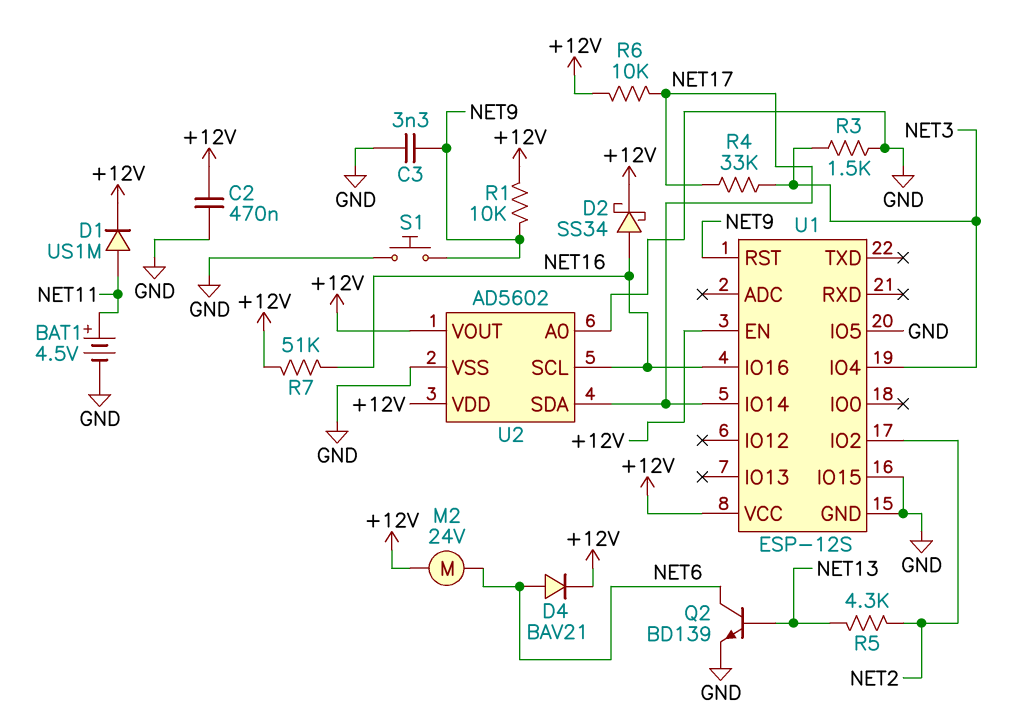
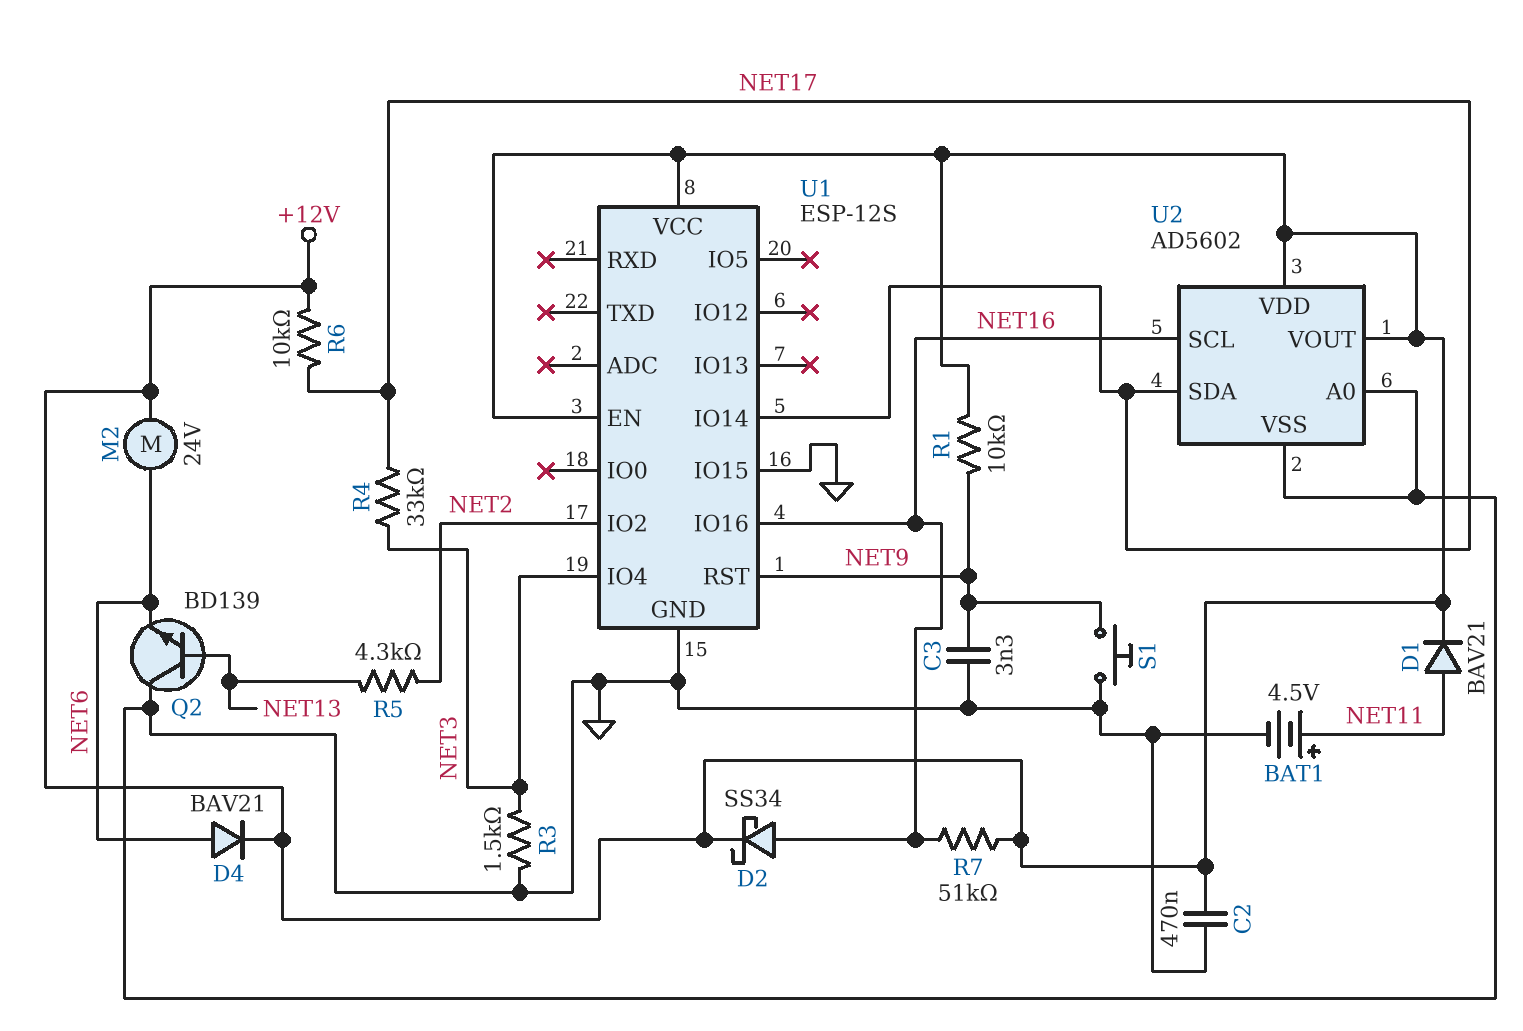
D1: diode US1M (A NET11, K +12V) -> diode BAV21 (A NET11, K +12V)
Q2: NPN BD139 (B NET13, C NET6, E GND) -> NPN BD139 (B NET13, C GND, E NET6)
U1 pin IO5: GND -> none

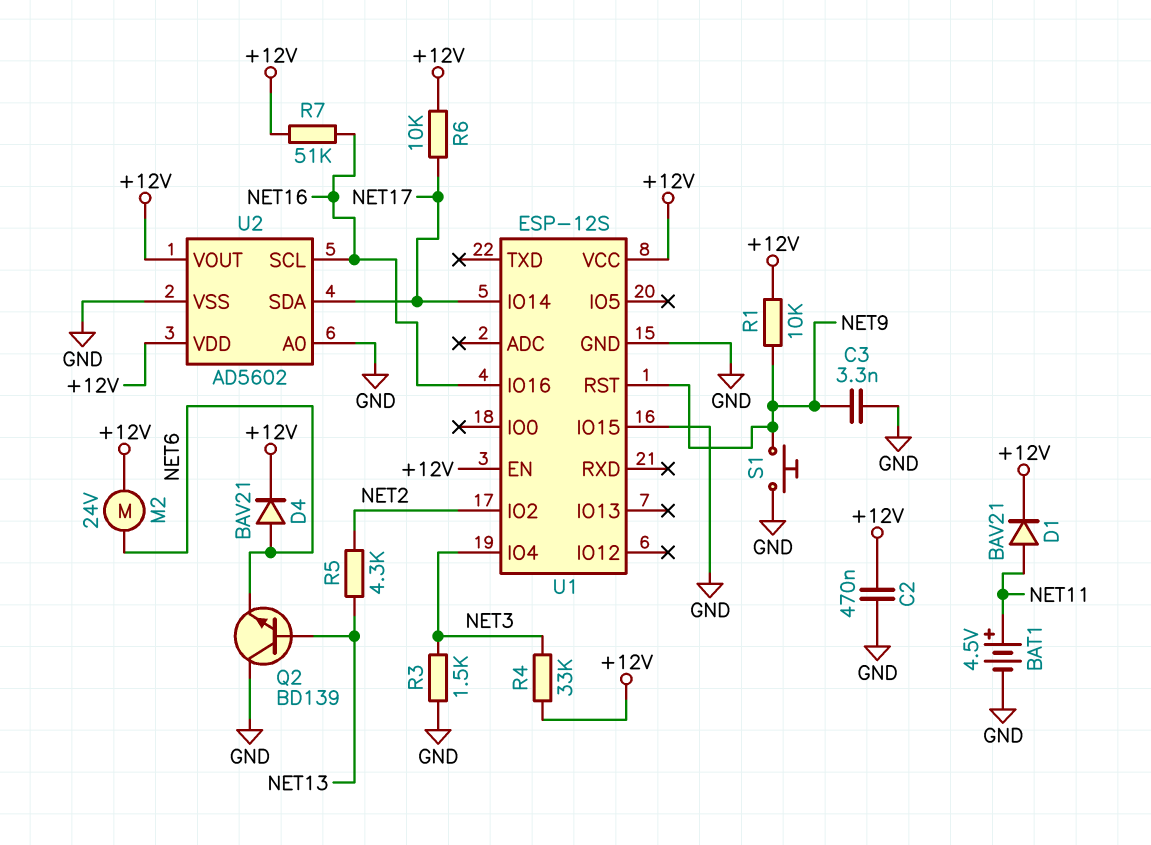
D2: schottky SS34 (A NET16, K +12V) -> none
R4: 33k (NET3, NET17) -> 33k (+12V, NET3)

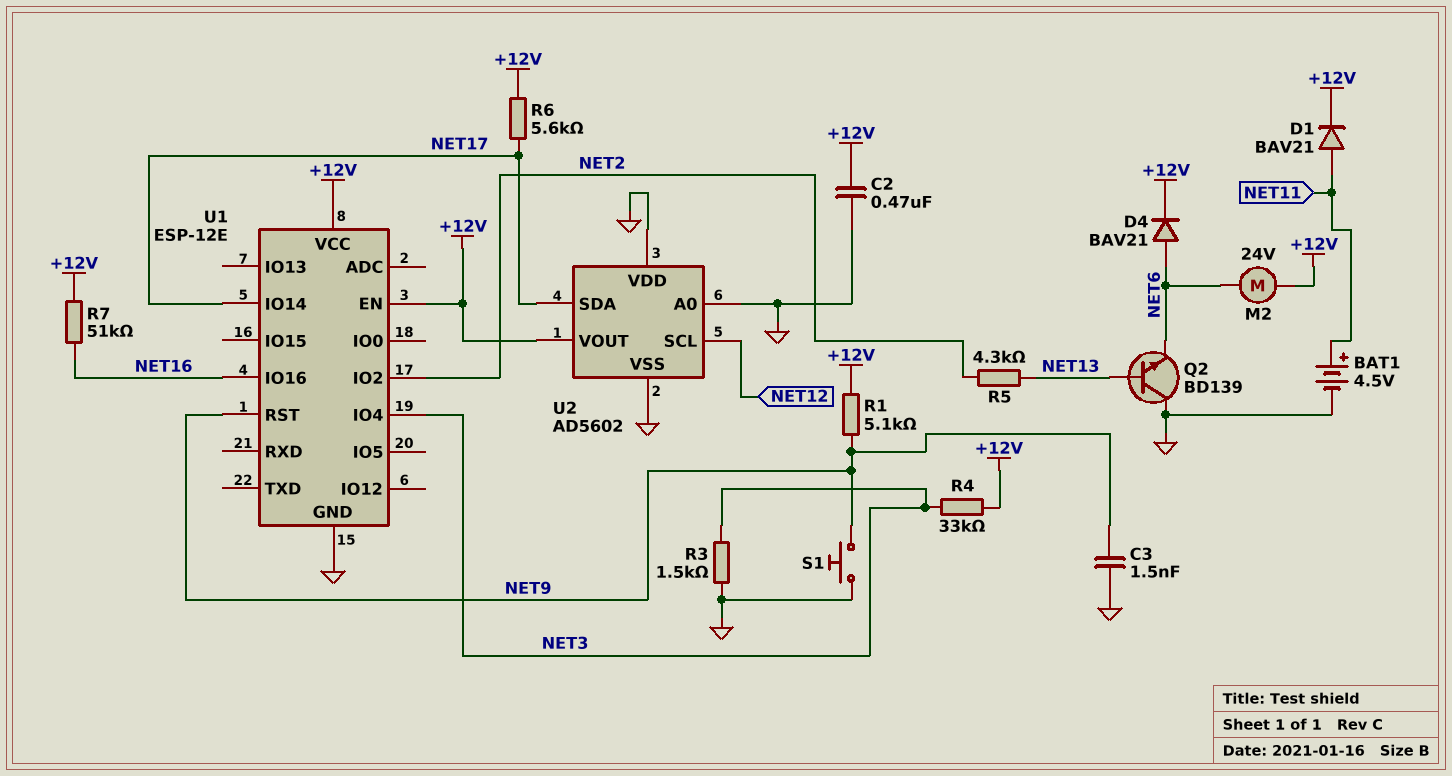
C3: 3.3nF (GND, NET9) -> 1.5nF (GND, NET9)
R1: 10k (+12V, NET9) -> 5.1k (+12V, NET9)
R6: 10k (+12V, NET17) -> 5.6k (+12V, NET17)
U1: ESP-12S -> ESP-12E
U1 pin IO15: GND -> none
U2 pin SCL: NET16 -> NET12
U2 pin VDD: +12V -> GND

